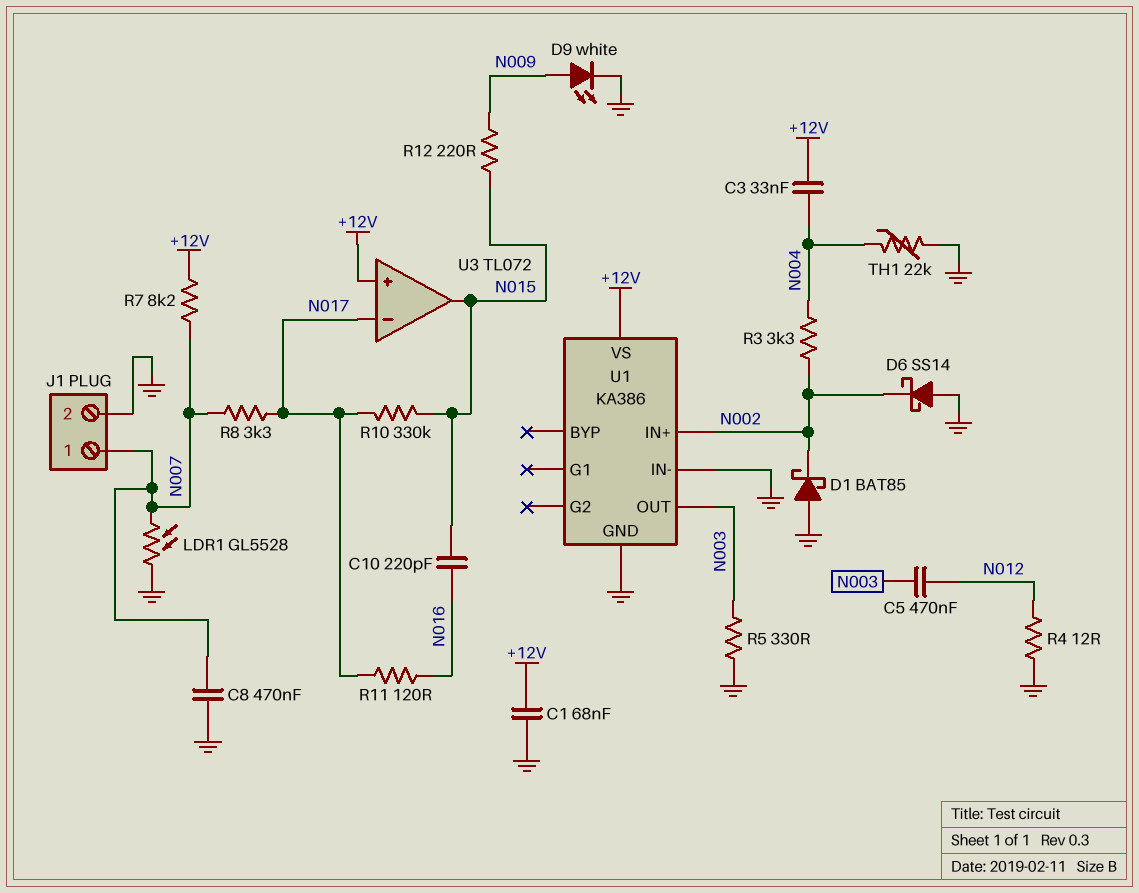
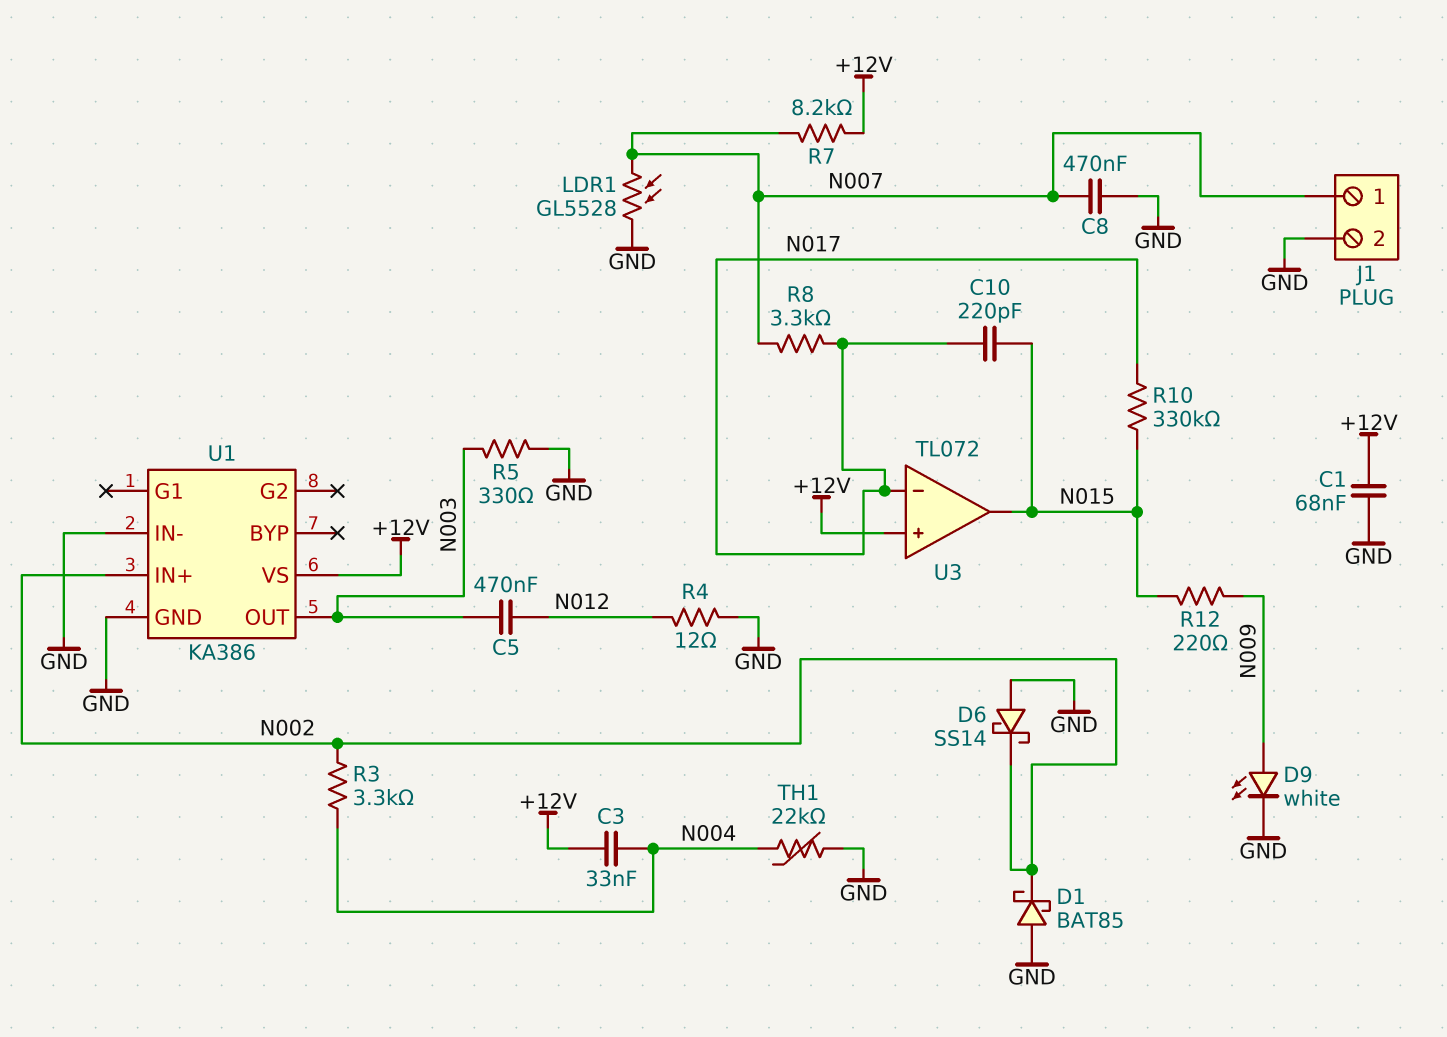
C10: 220pF (N015, N016) -> 220pF (N015, N017)
R11: 120 (N016, N017) -> none

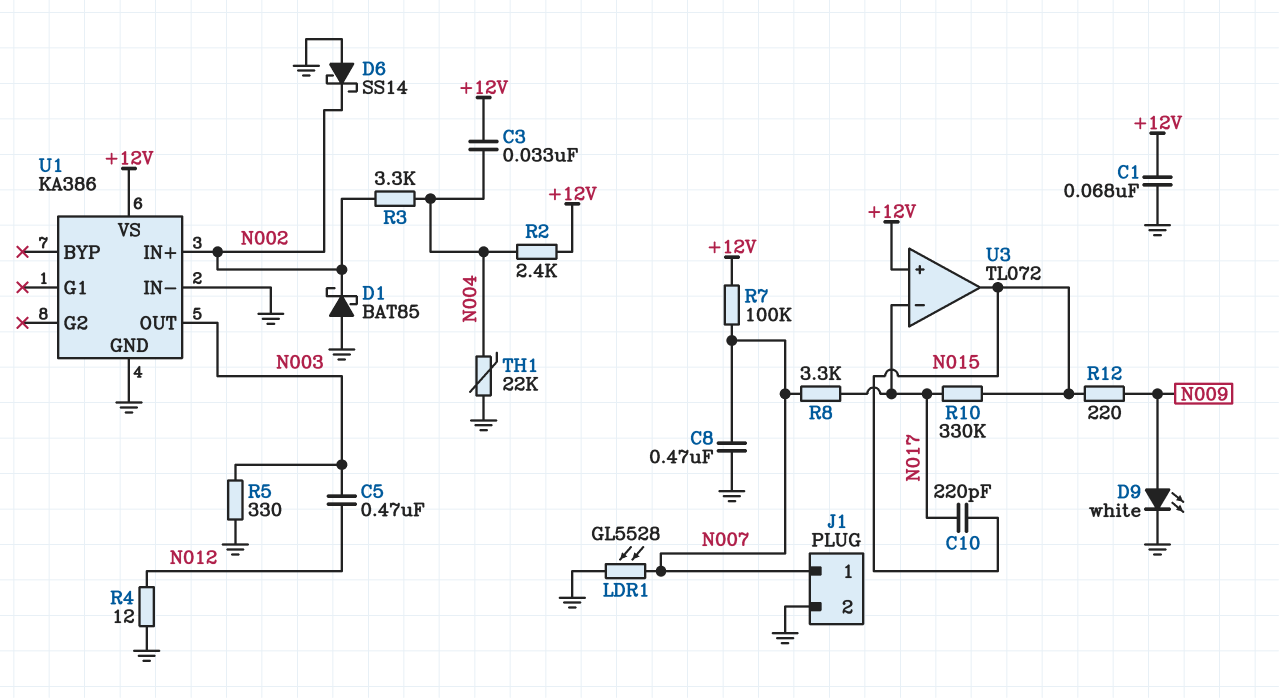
R2: none -> 2.4k (+12V, N004)
R7: 8.2k (+12V, N007) -> 100k (+12V, N007)

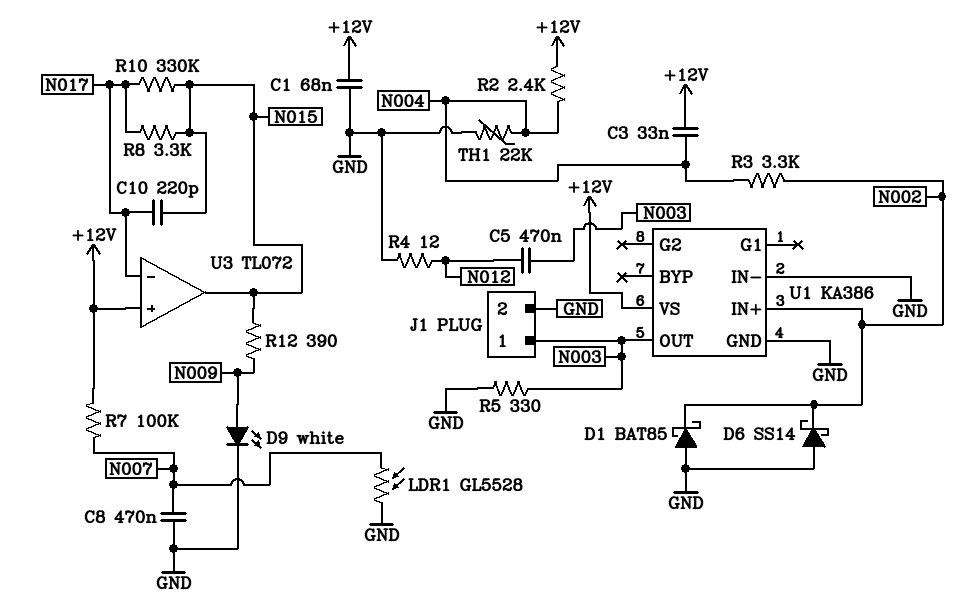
J1 pin 1: N007 -> N003
R8: 3.3k (N007, N017) -> 3.3k (N015, N017)
R12: 220 (N009, N015) -> 390 (N009, N015)

